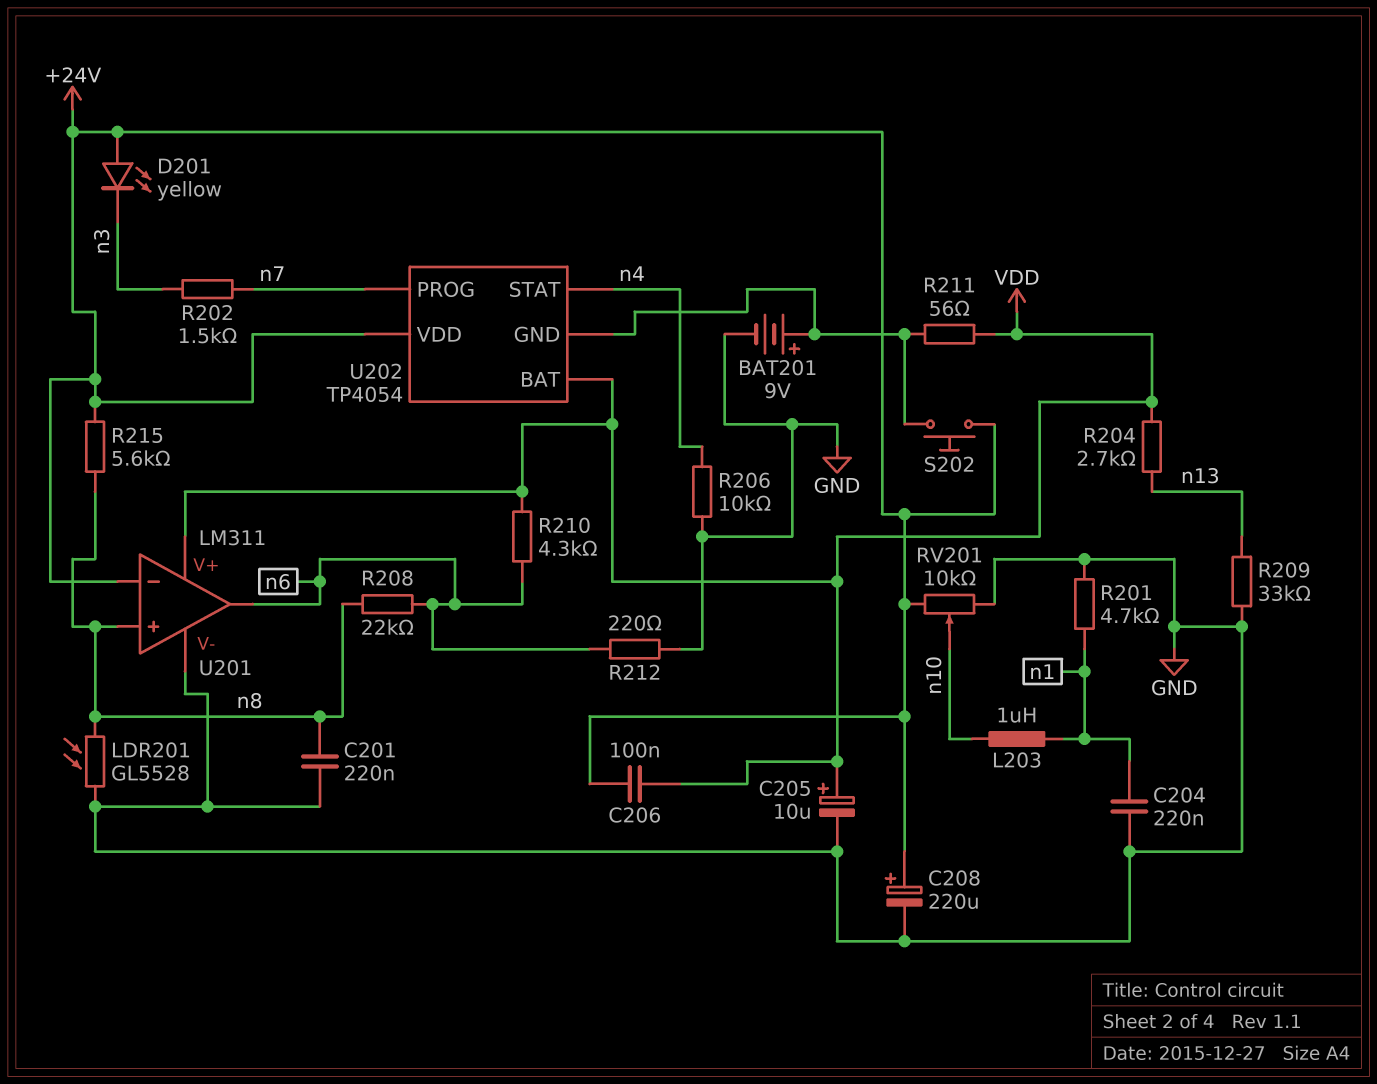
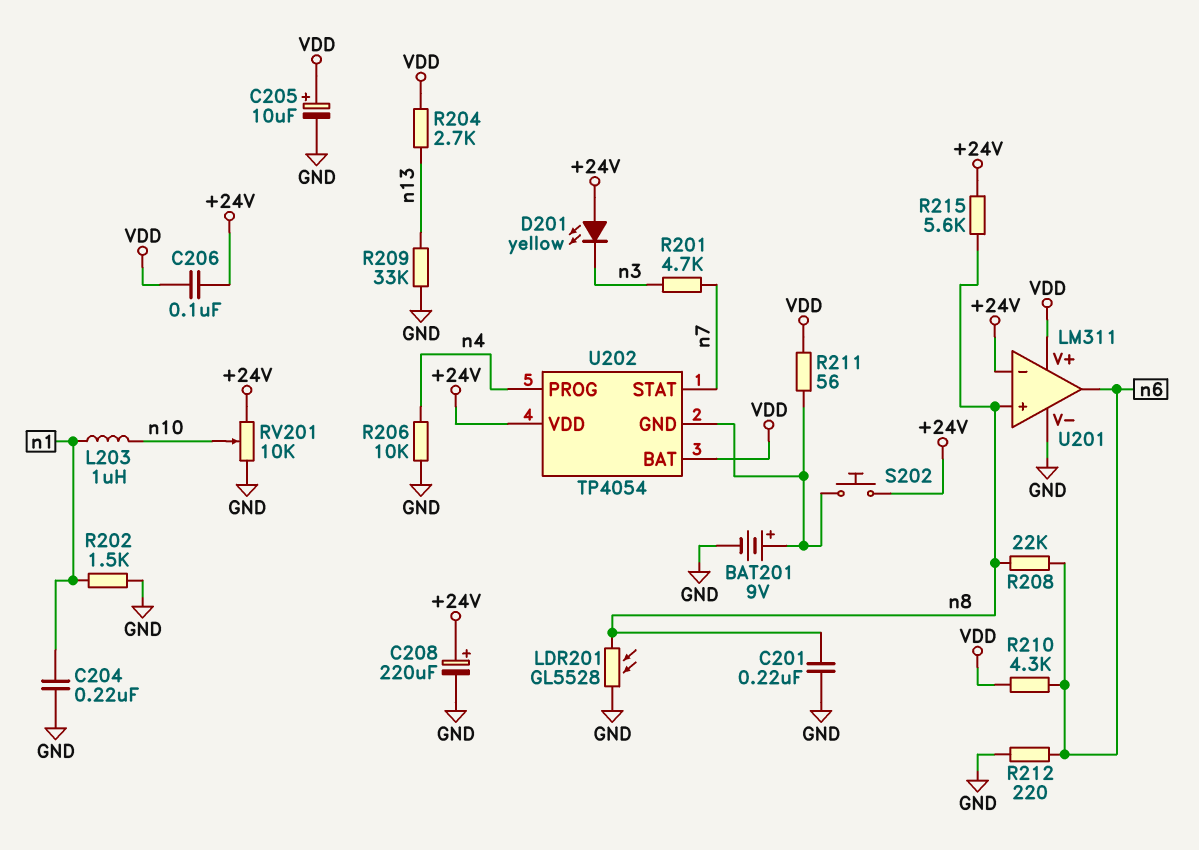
R201: 4.7k (GND, n1) -> 4.7k (n3, n7)
R202: 1.5k (n3, n7) -> 1.5k (GND, n1)
U202 pin PROG: n7 -> n4
U202 pin STAT: n4 -> n7

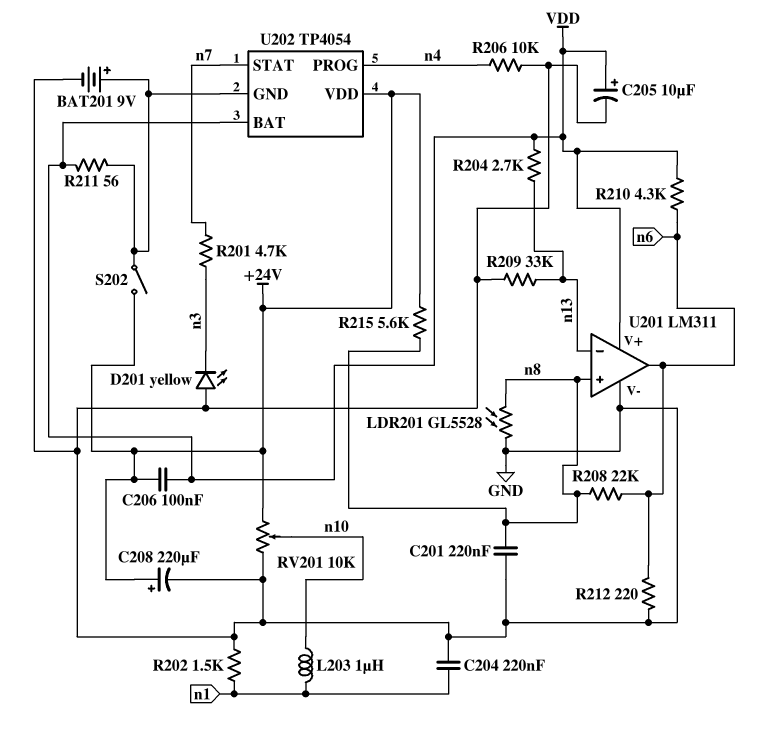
D201: LED yellow (A +24V, K n3) -> LED yellow (A GND, K n3)
S202: button (+24V, U202/GND) -> switch (+24V, U202/GND)
U201 pin in-: +24V -> n13

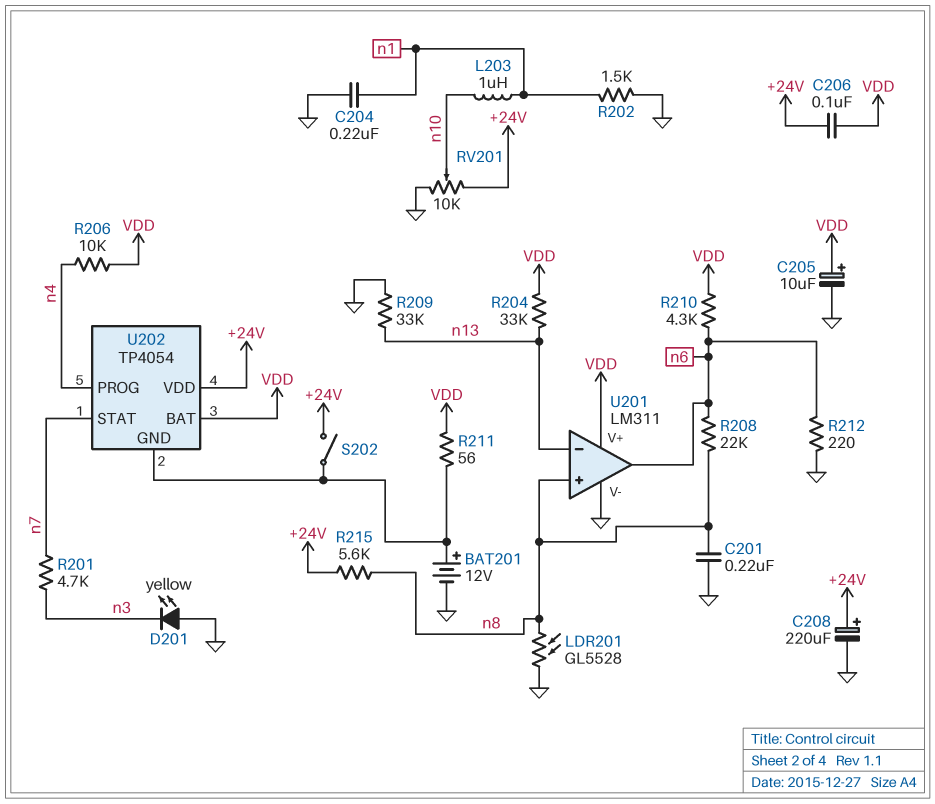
BAT201: 9V (plus U202/GND, minus GND) -> 12V (plus U202/GND, minus GND)
R204: 2.7k (VDD, n13) -> 33k (VDD, n13)
R206: 10k (GND, n4) -> 10k (VDD, n4)

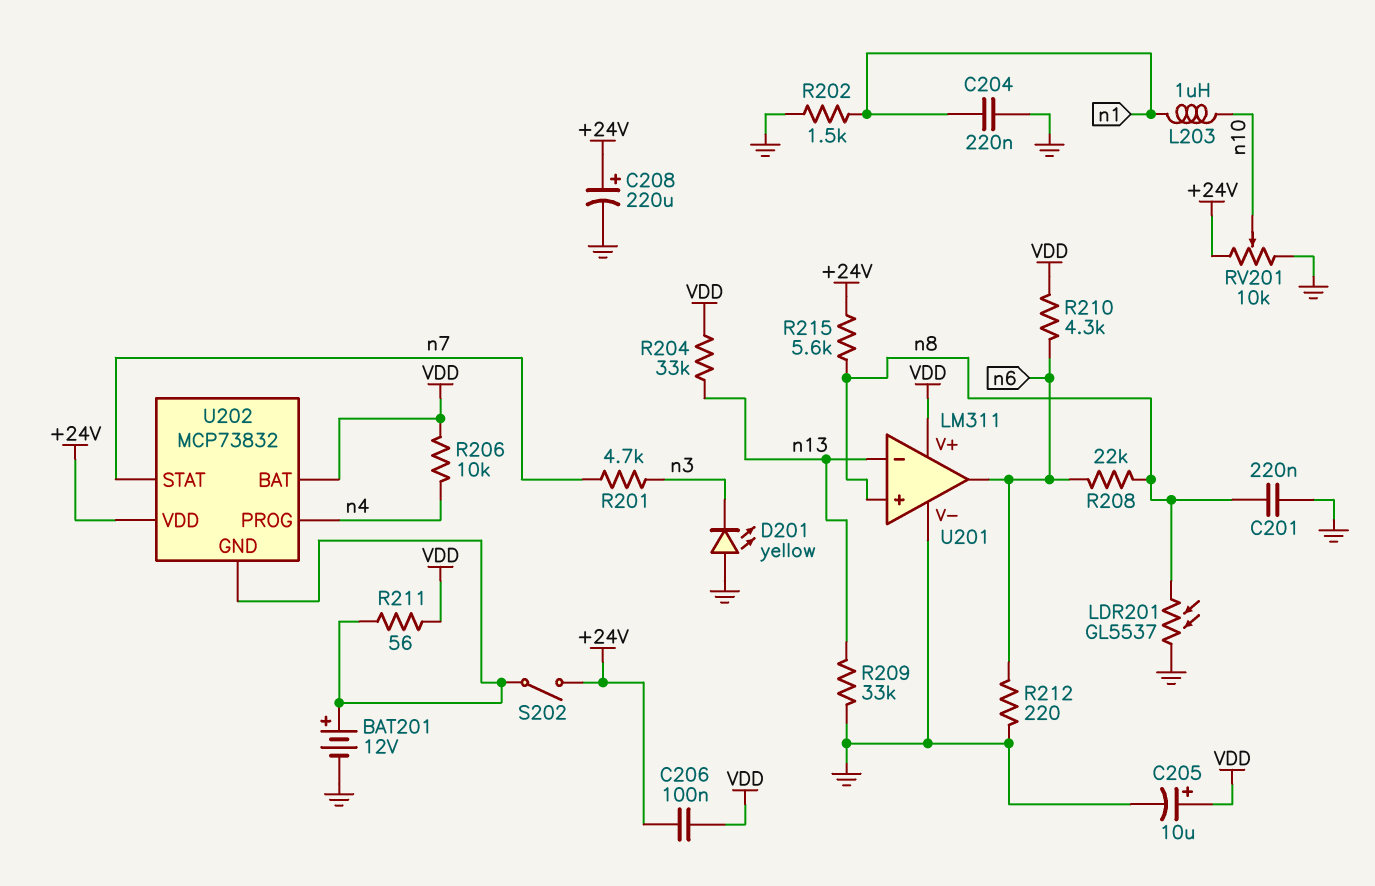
LDR201: GL5528 (GND, n8) -> GL5537 (GND, n8)
U202: TP4054 -> MCP73832

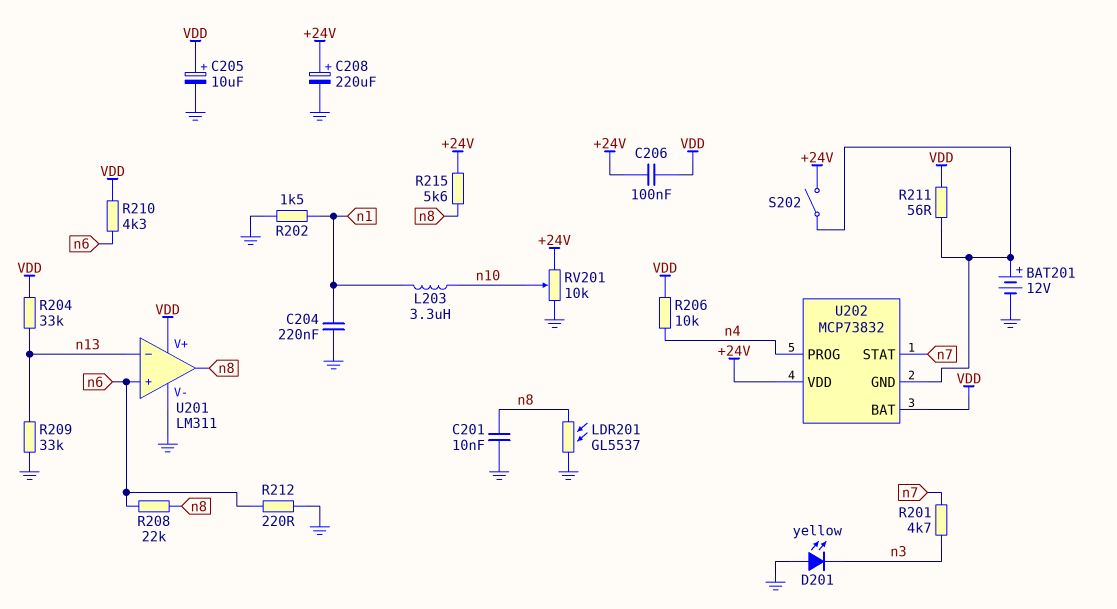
C201: 220nF (GND, n8) -> 10nF (GND, n8)
L203: 1uH (n1, n10) -> 3.3uH (n1, n10)
U201 pin in+: n8 -> n6
U201 pin out: n6 -> n8

